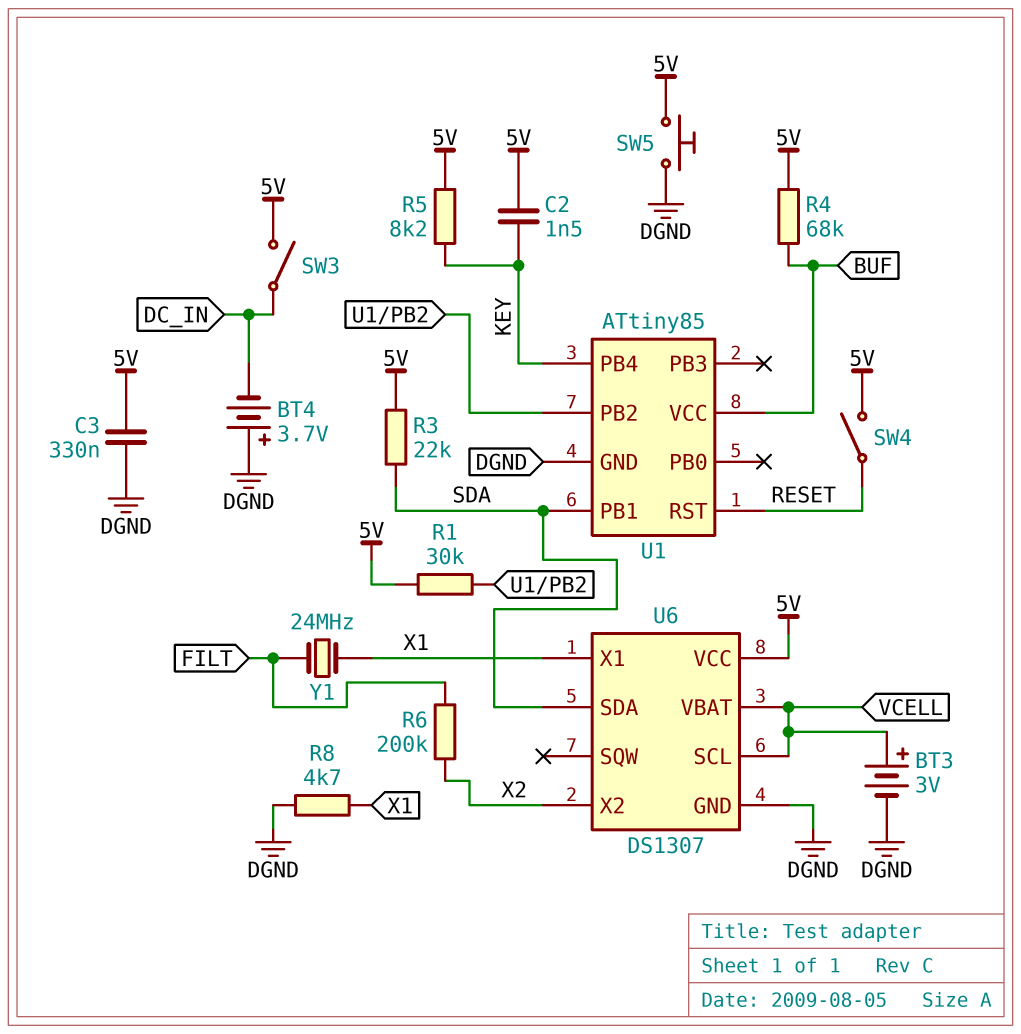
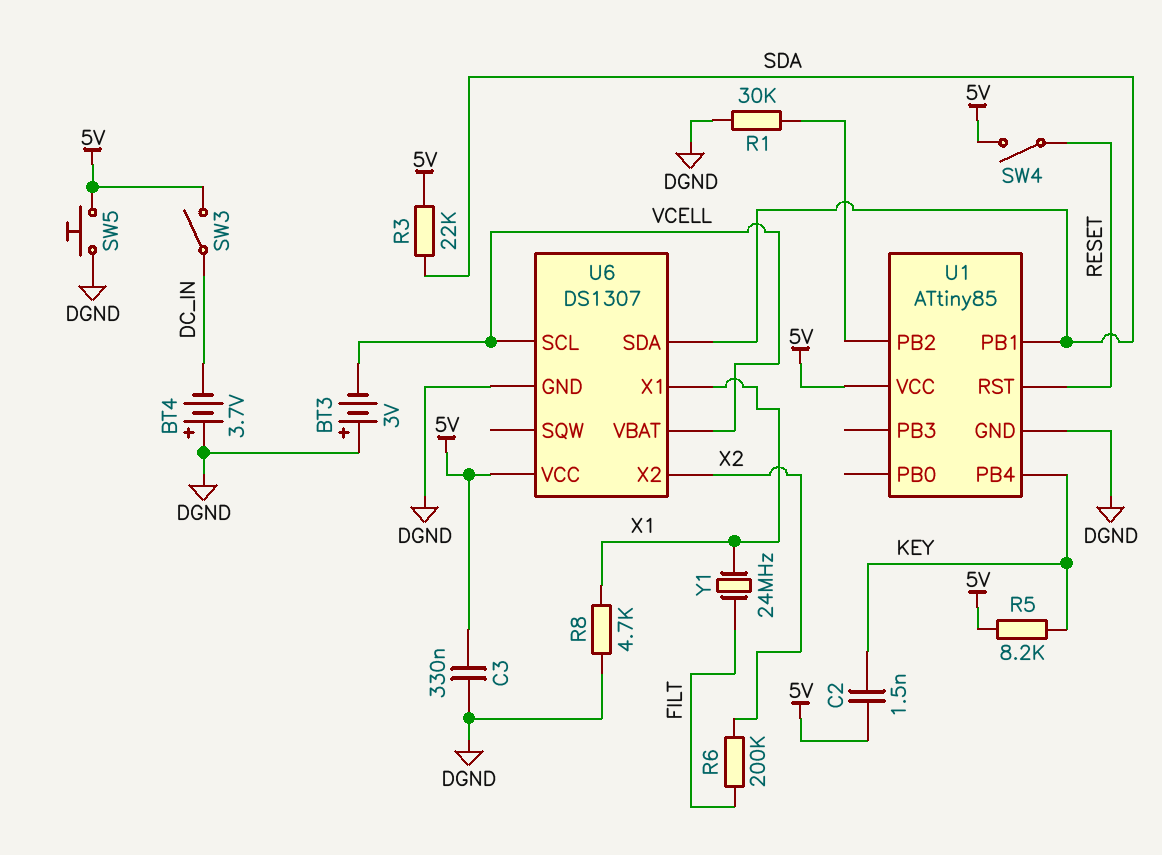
BT3: 3V (plus VCELL, minus DGND) -> 3V (plus DGND, minus VCELL)
R1: 30k (5V, U1/PB2) -> 30k (DGND, U1/PB2)
R4: 68k (5V, BUF) -> none
U1 pin VCC: BUF -> 5V

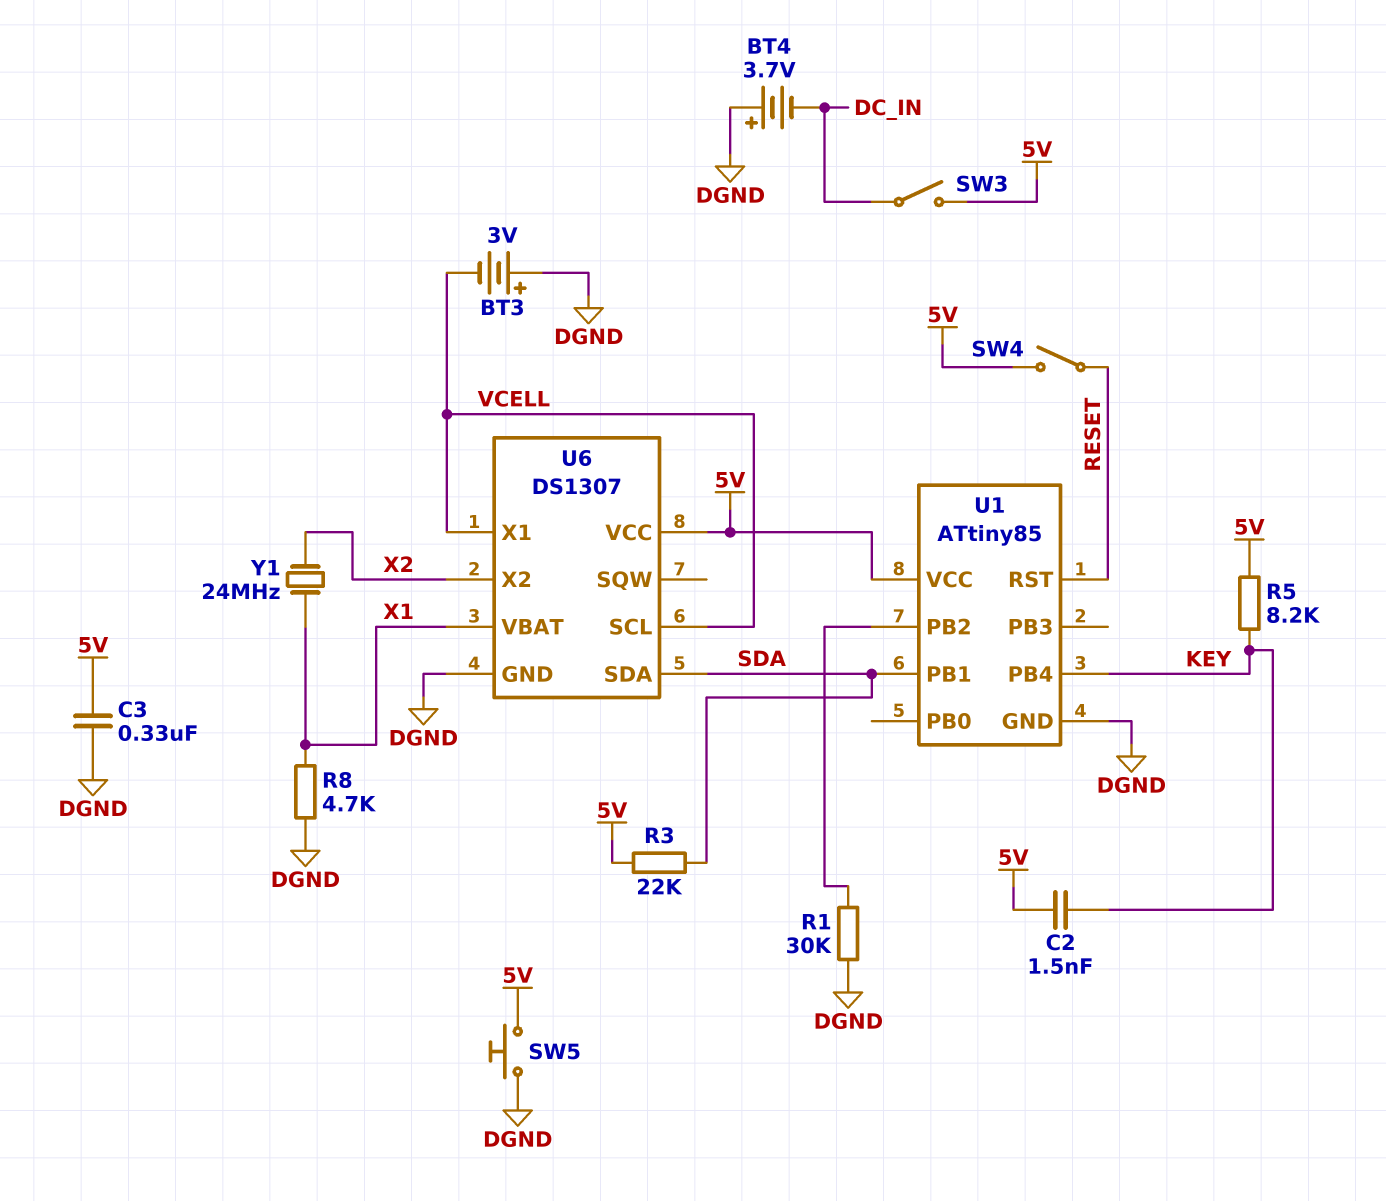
R6: 200k (FILT, X2) -> none
U6 pin VBAT: VCELL -> X1
U6 pin X1: X1 -> VCELL
Y1: 24MHz (FILT, X1) -> 24MHz (X1, X2)

